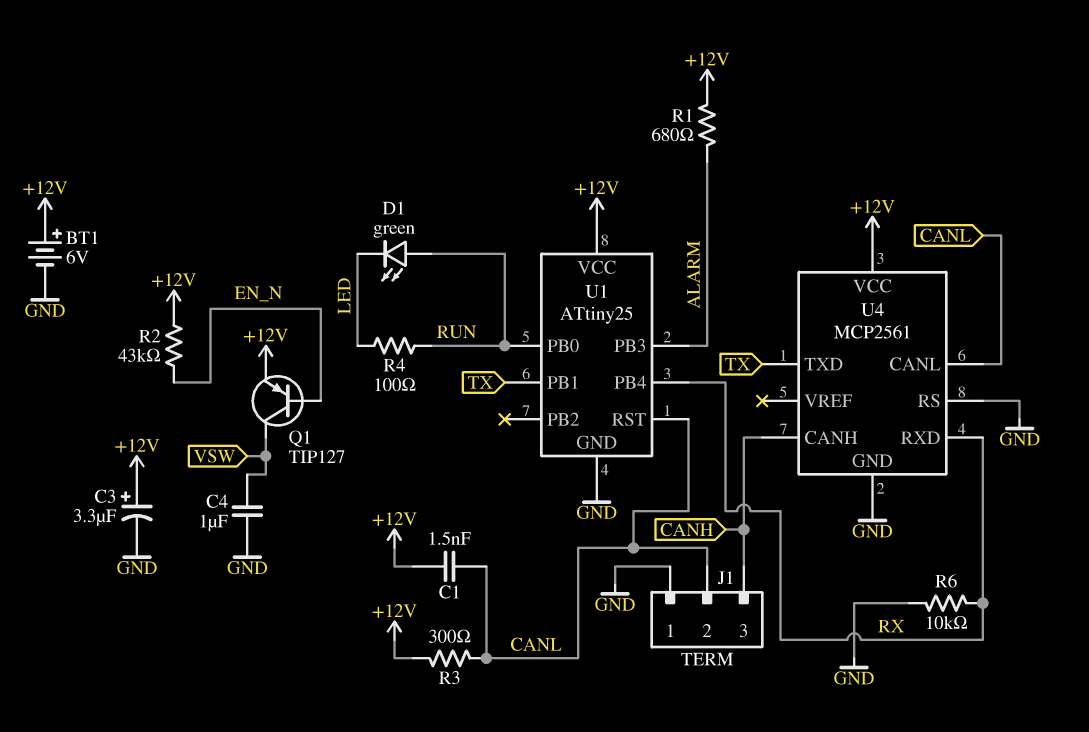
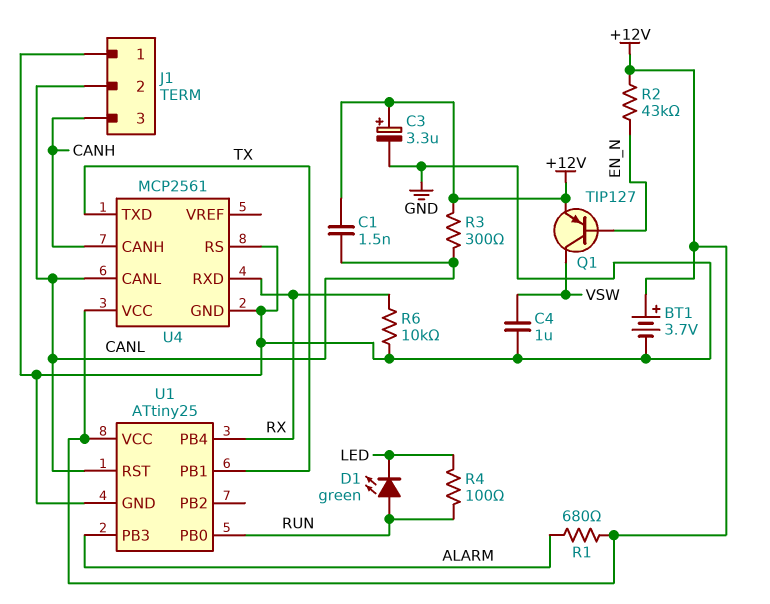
BT1: 6V (plus +12V, minus GND) -> 3.7V (plus +12V, minus GND)

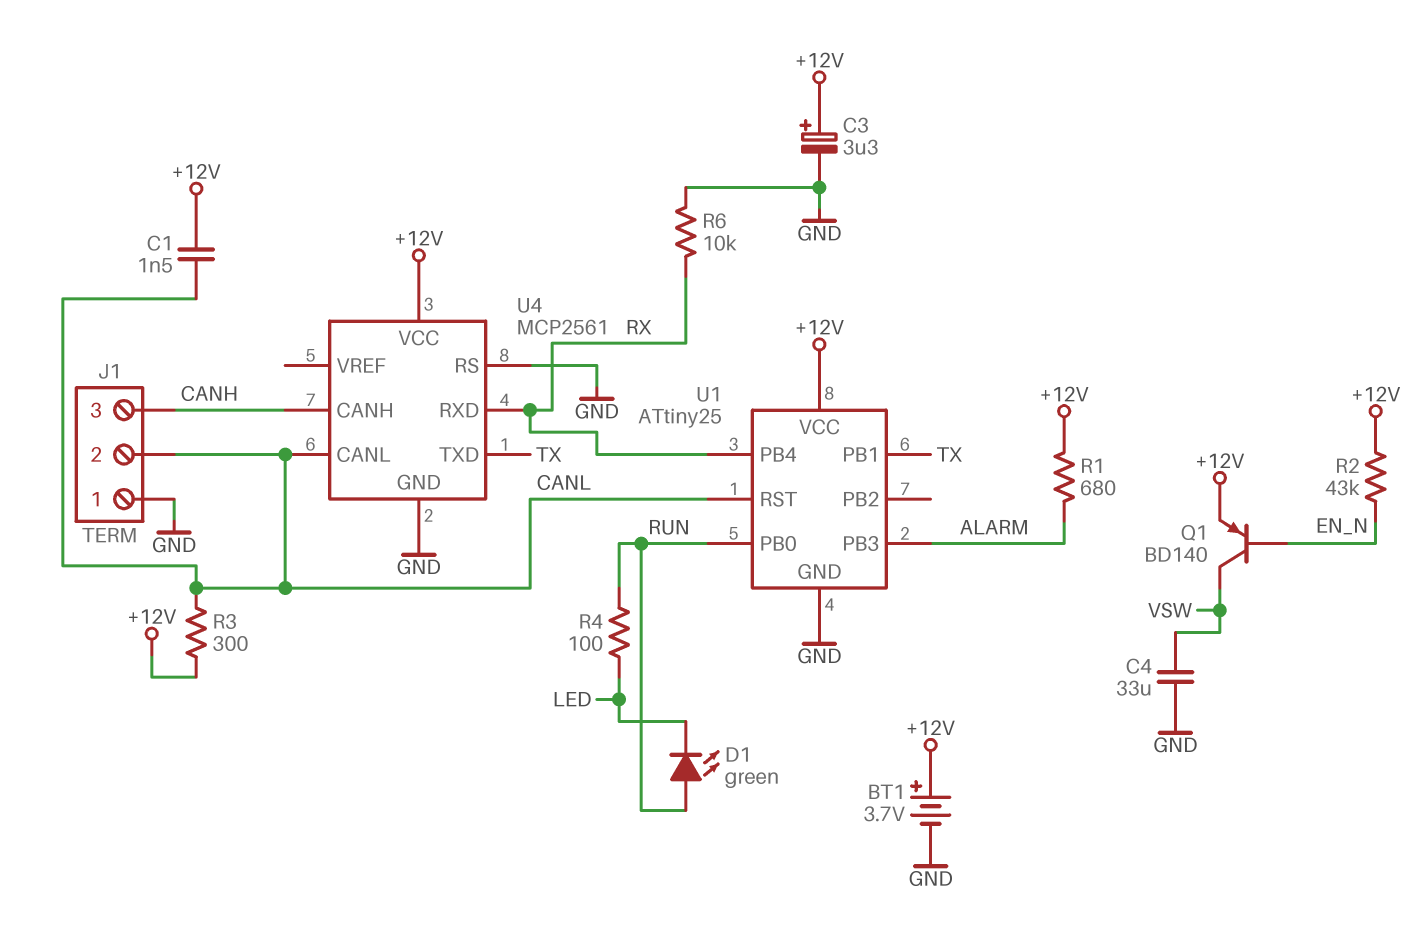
C4: 1uF (GND, VSW) -> 33uF (GND, VSW)
Q1: PNP TIP127 (B EN_N, C VSW, E +12V) -> PNP BD140 (B EN_N, C VSW, E +12V)

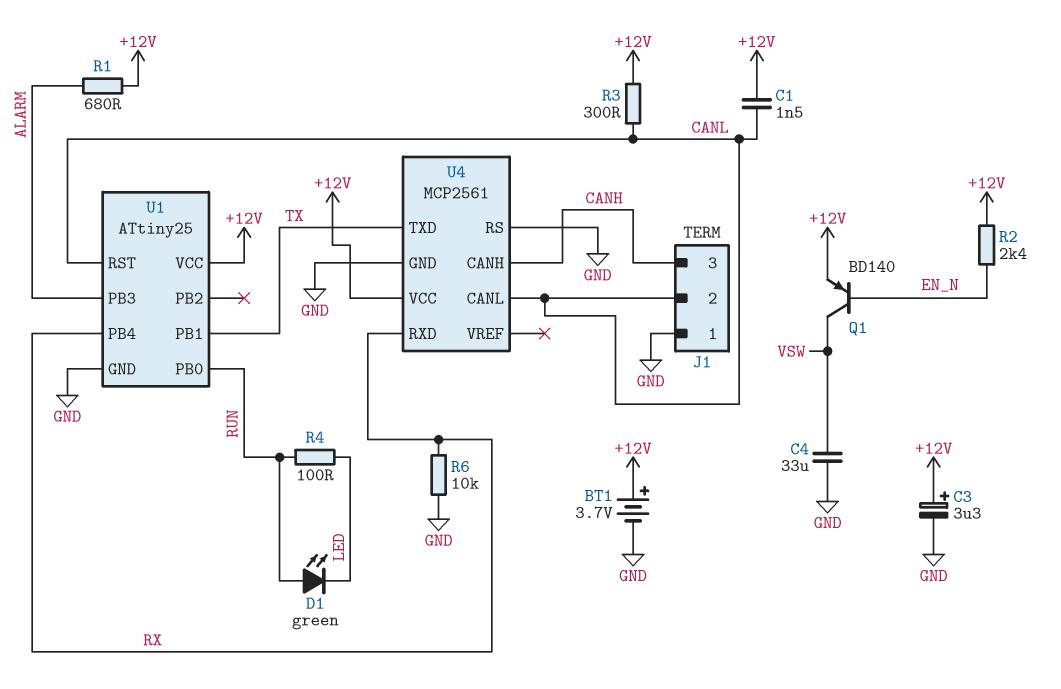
R2: 43k (+12V, EN_N) -> 2.4k (+12V, EN_N)

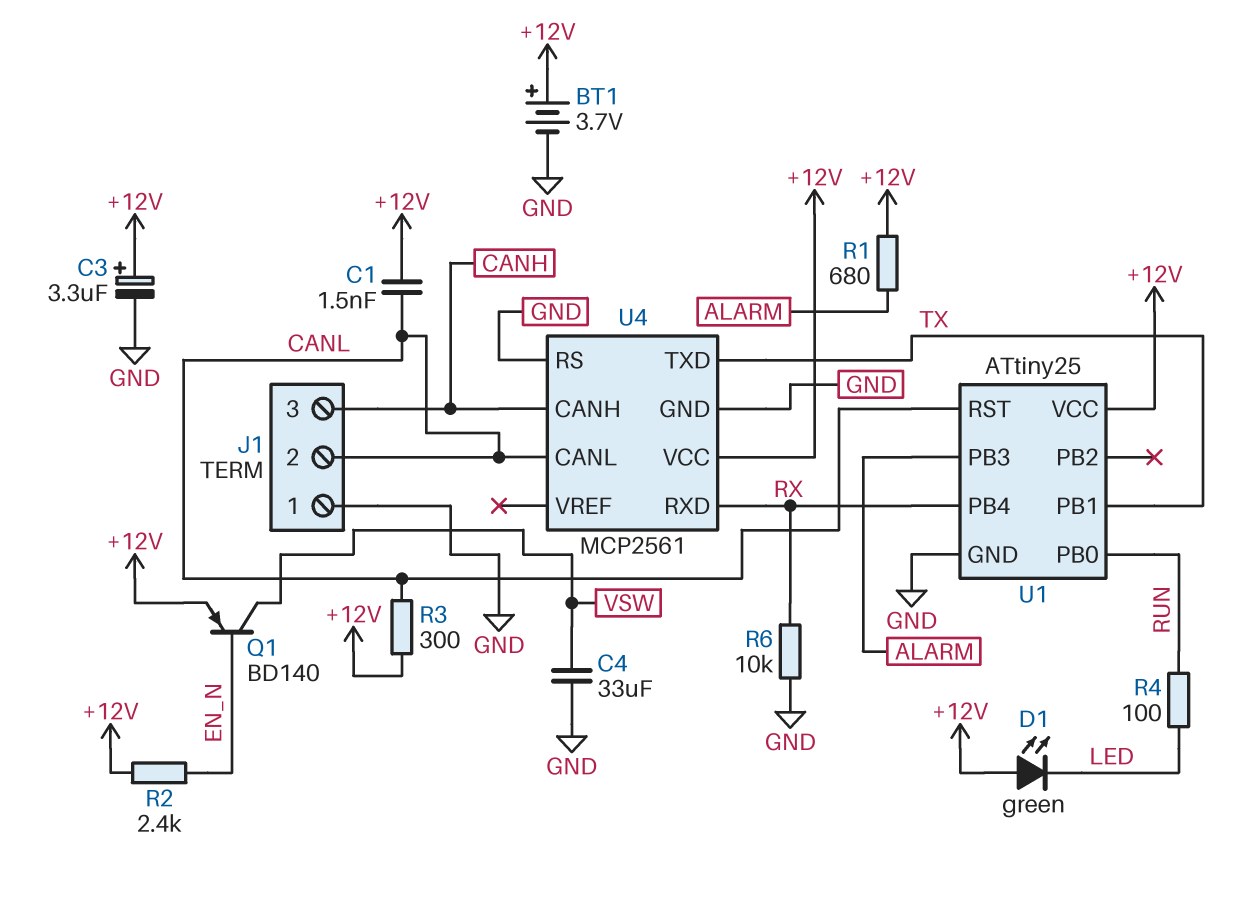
D1: LED green (A RUN, K LED) -> LED green (A +12V, K LED)

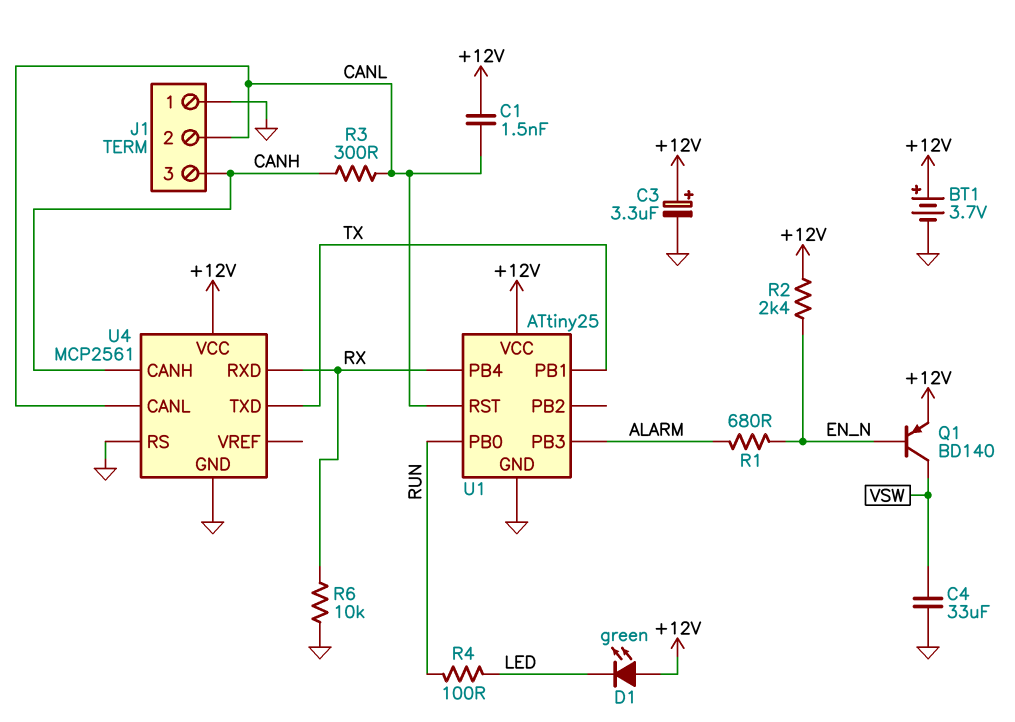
R1: 680 (+12V, ALARM) -> 680 (ALARM, EN_N)
R3: 300 (+12V, CANL) -> 300 (CANH, CANL)

